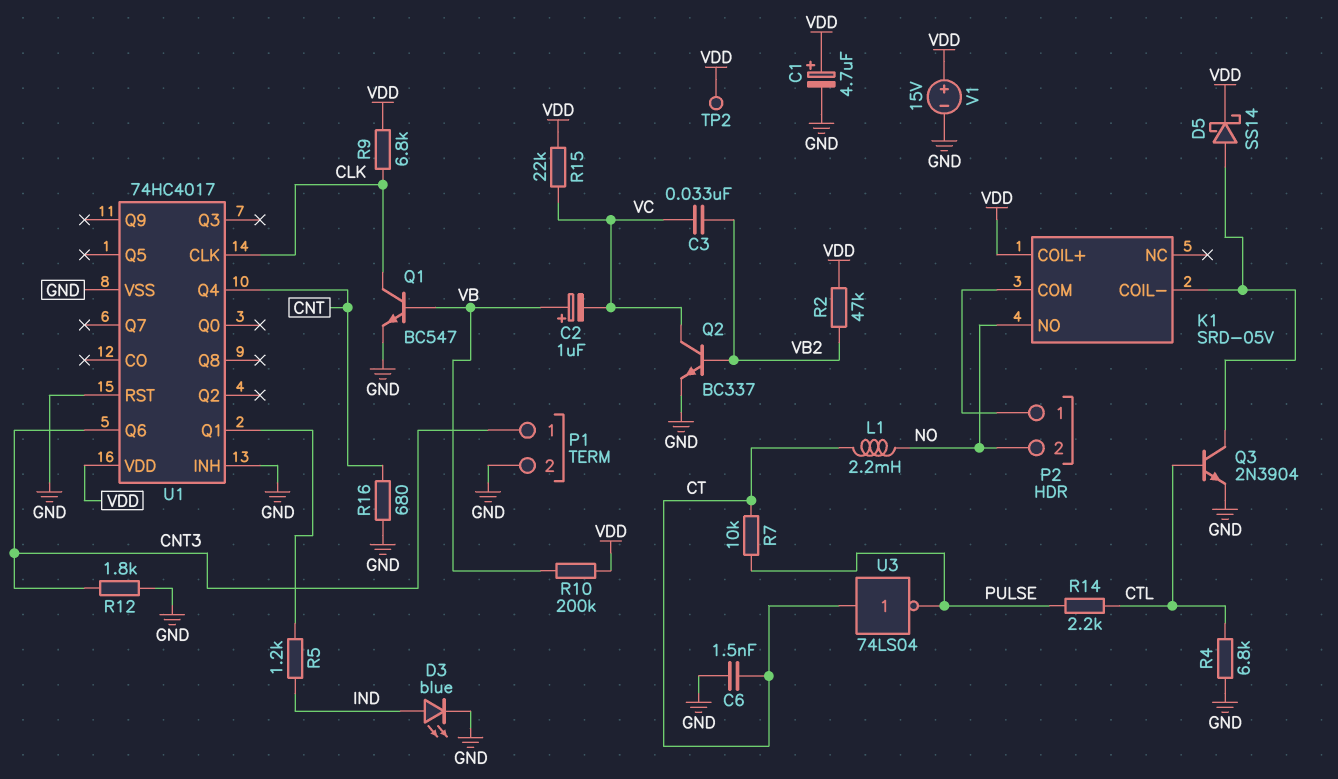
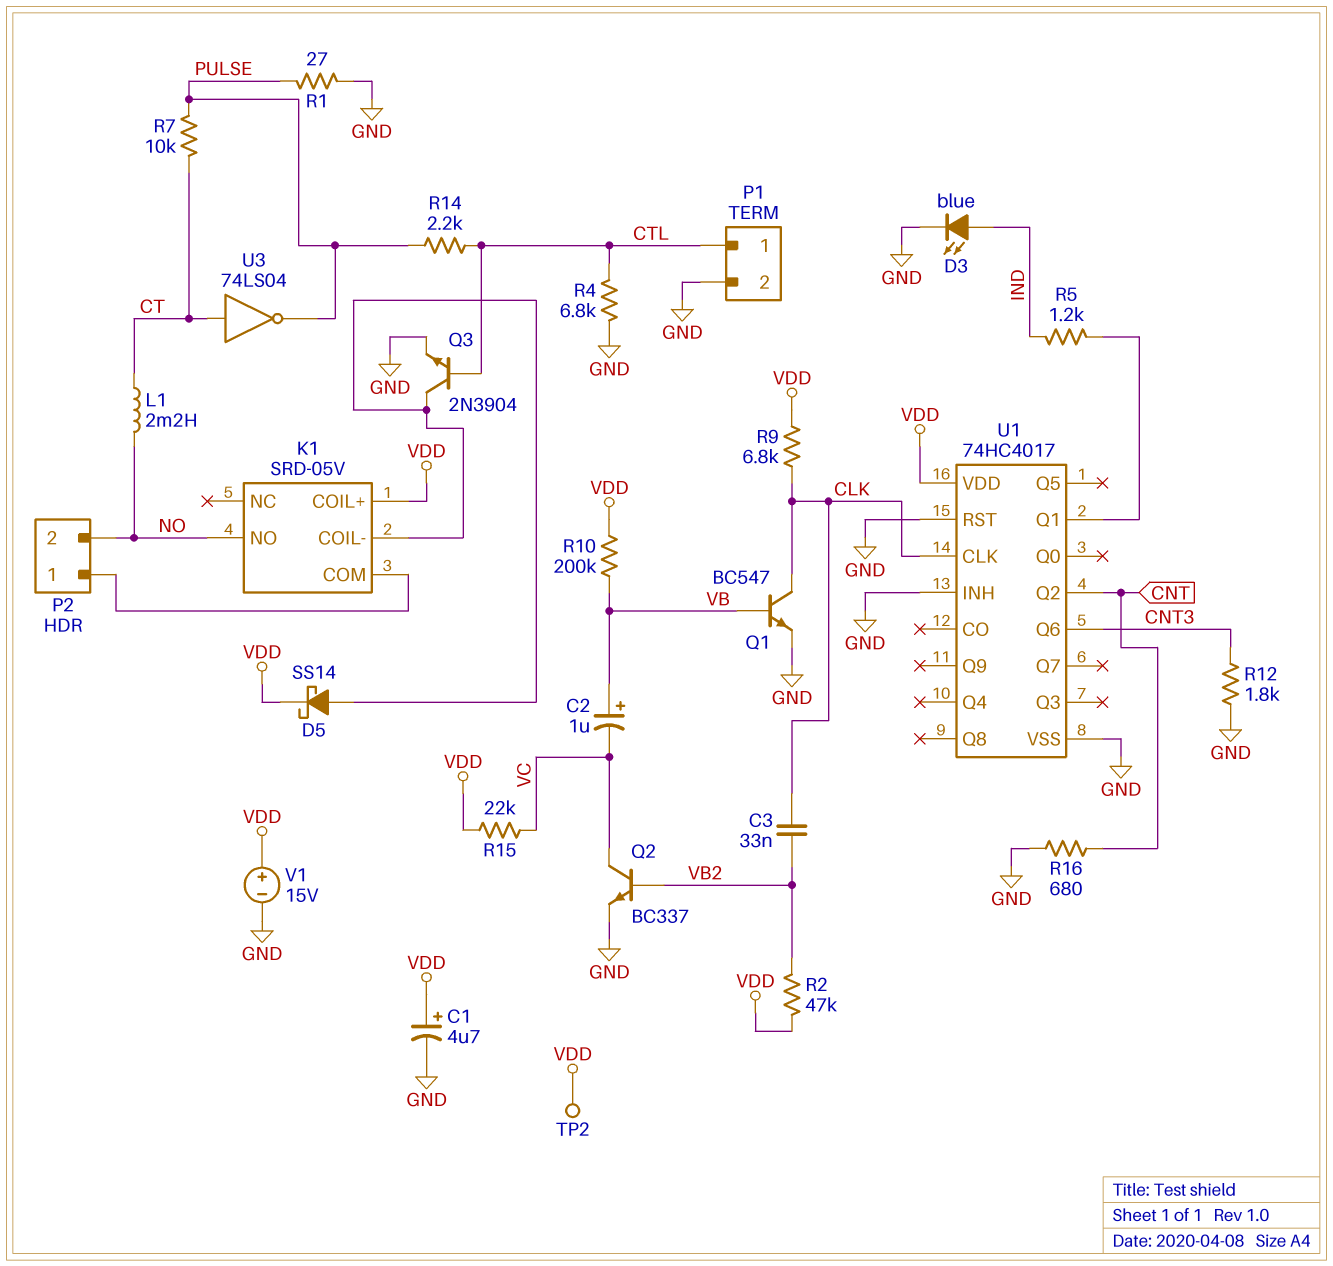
C3: 33nF (VB2, VC) -> 33nF (CLK, VB2)
C6: 1.5nF (CT, GND) -> none
P1 pin 1: CNT3 -> CTL
R1: none -> 27 (GND, PULSE)
U1 pin Q2: none -> CNT
U1 pin Q4: CNT -> none

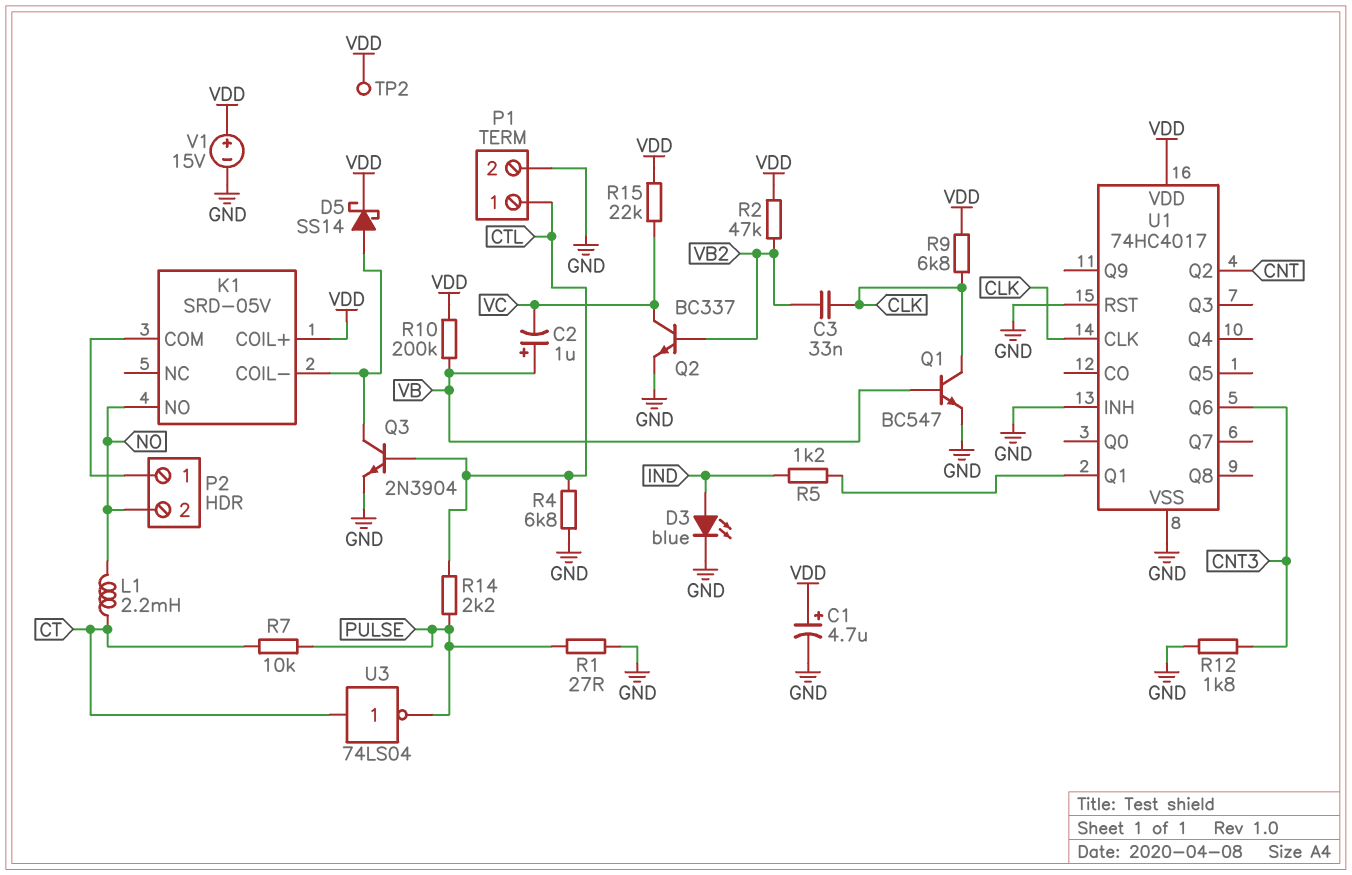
R16: 680 (CNT, GND) -> none

